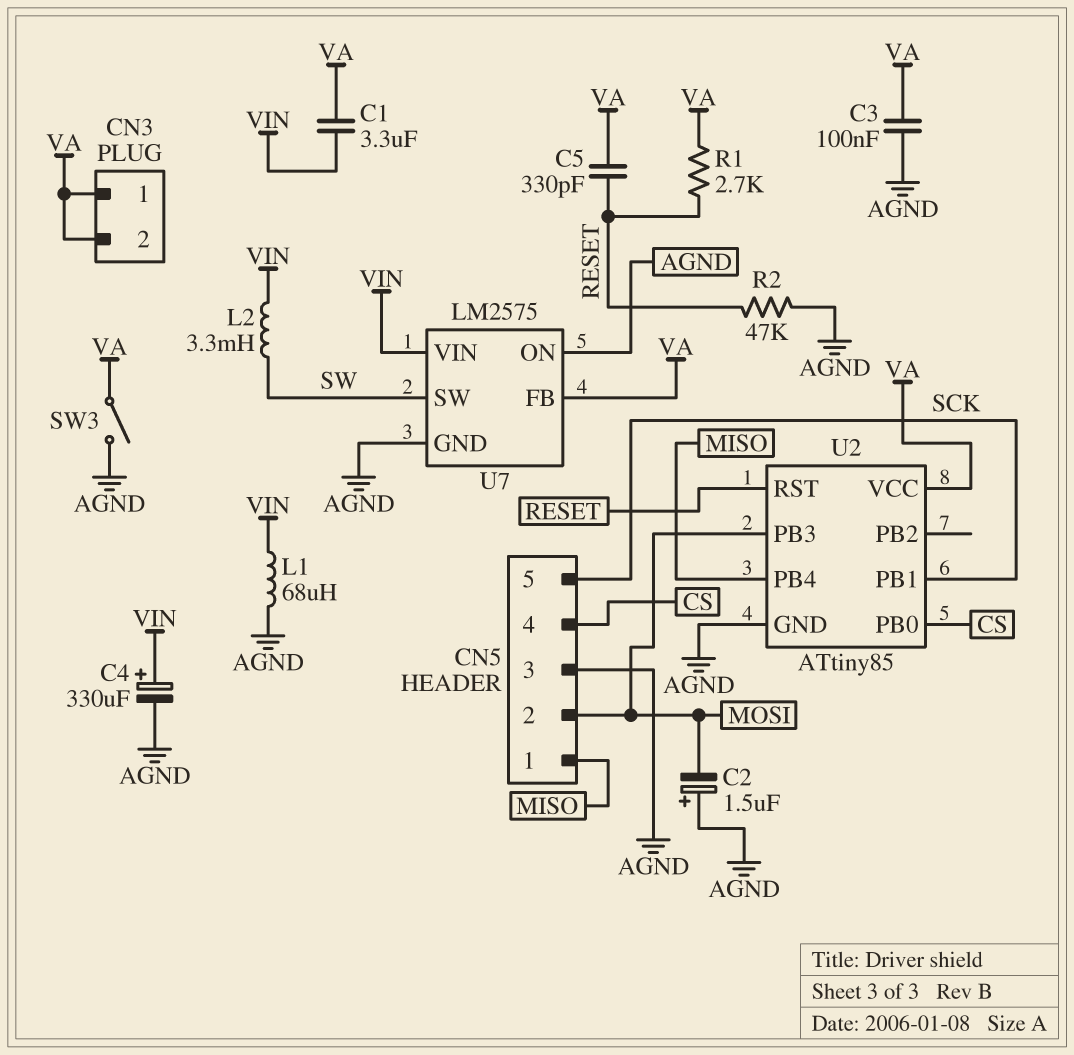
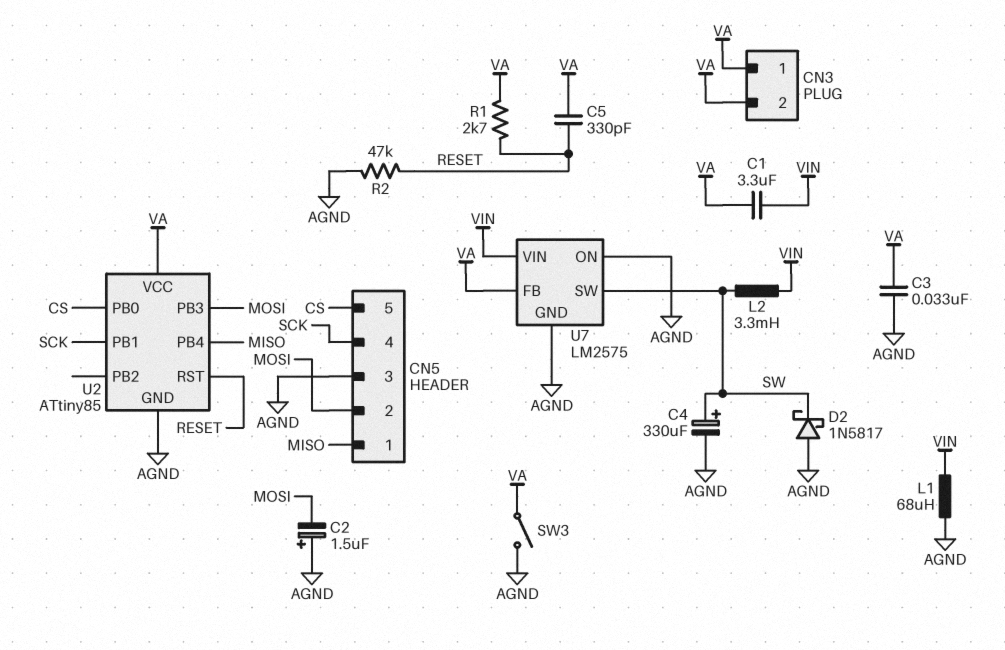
C3: 100nF (AGND, VA) -> 33nF (AGND, VA)
C4: 330uF (plus VIN, minus AGND) -> 330uF (plus SW, minus AGND)
CN5 pin 4: CS -> SCK
CN5 pin 5: SCK -> CS
D2: none -> schottky 1N5817 (A AGND, K SW)

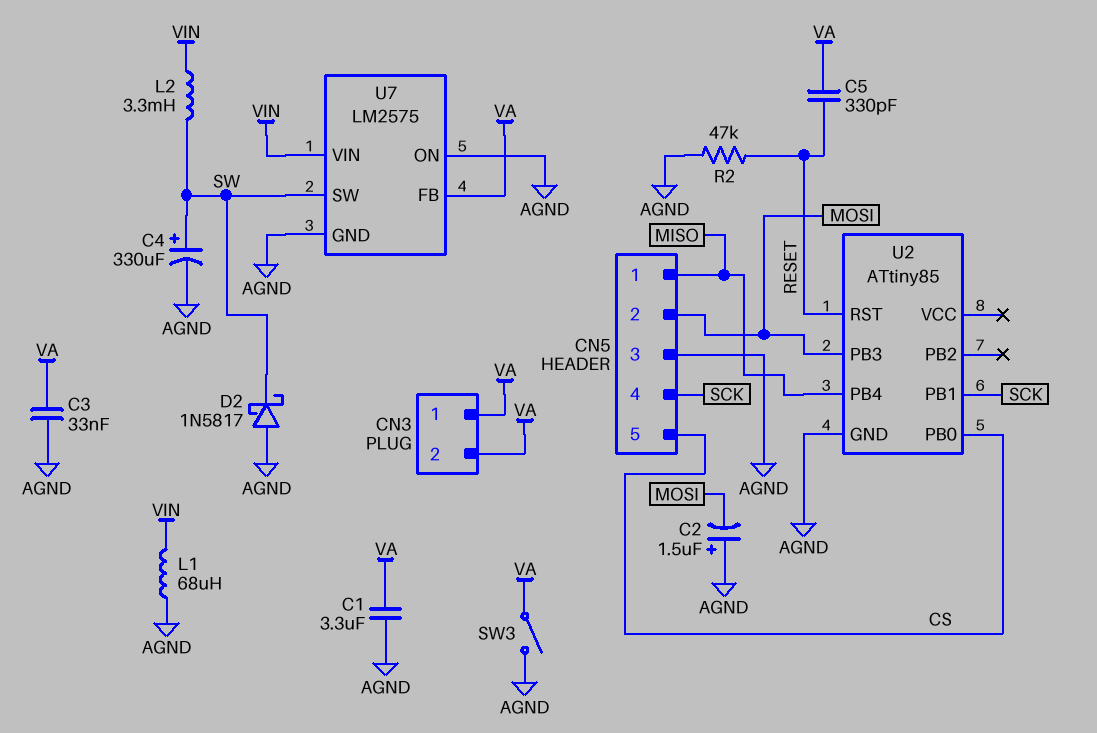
C1: 3.3uF (VA, VIN) -> 3.3uF (AGND, VA)
R1: 2.7k (RESET, VA) -> none
U2 pin VCC: VA -> none

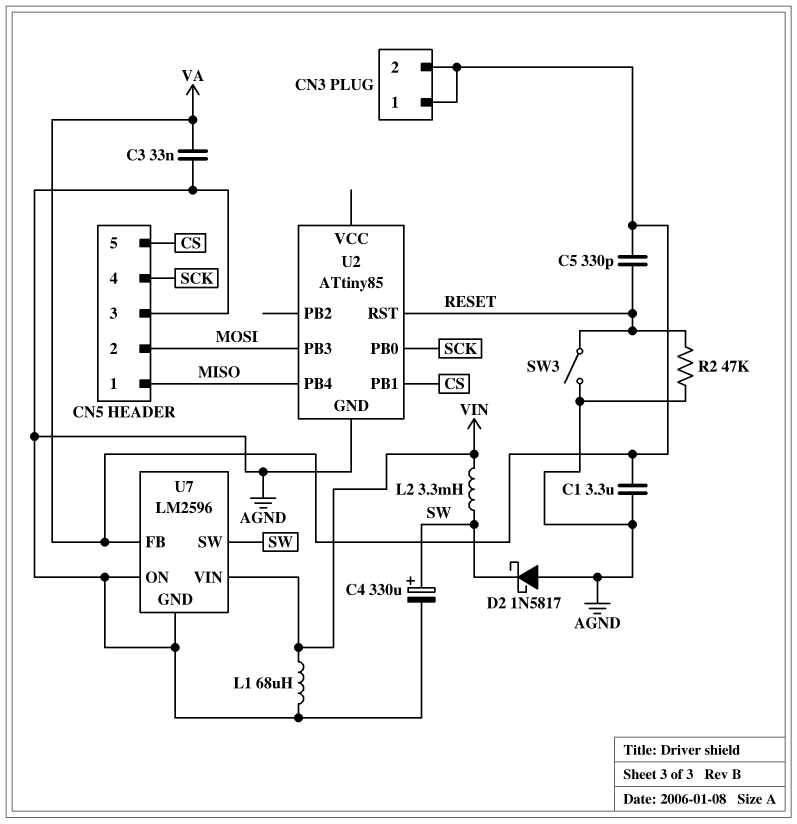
C2: 1.5uF (plus AGND, minus MOSI) -> none
SW3: switch (AGND, VA) -> switch (AGND, RESET)
U2 pin PB0: CS -> SCK
U2 pin PB1: SCK -> CS
U7: LM2575 -> LM2596

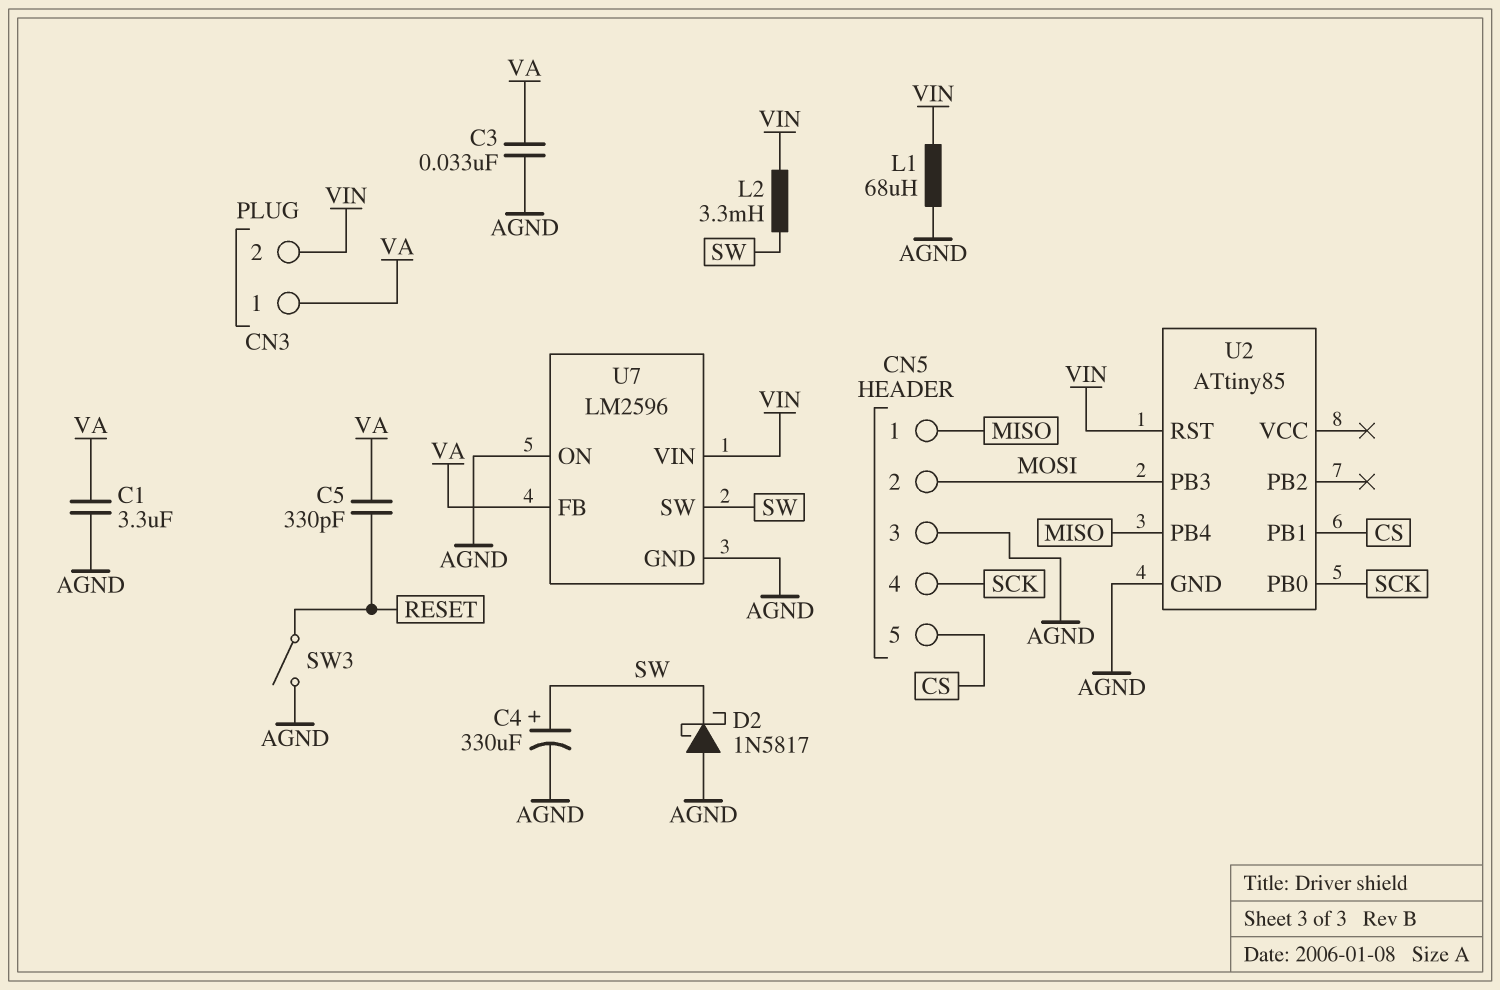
CN3 pin 2: VA -> VIN
R2: 47k (AGND, RESET) -> none
U2 pin RST: RESET -> VIN

